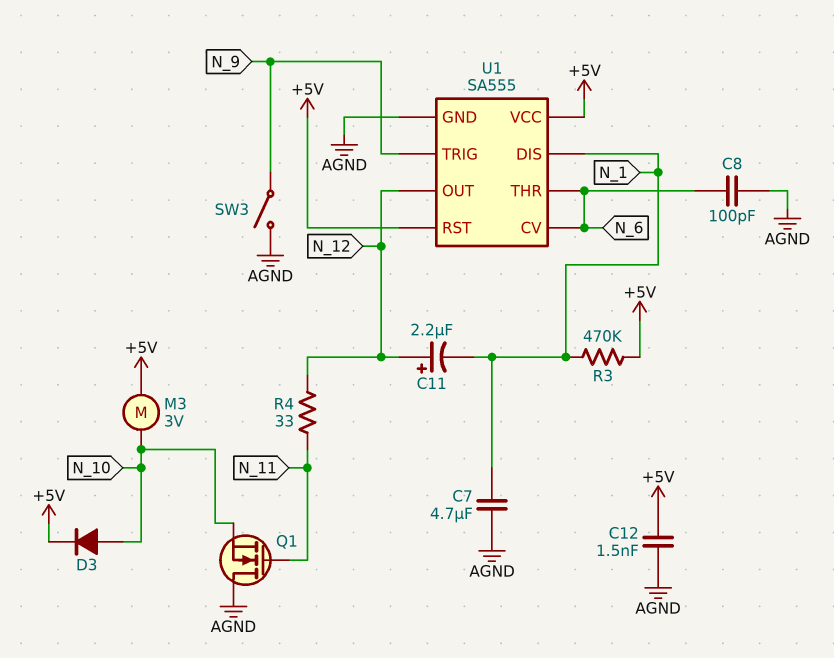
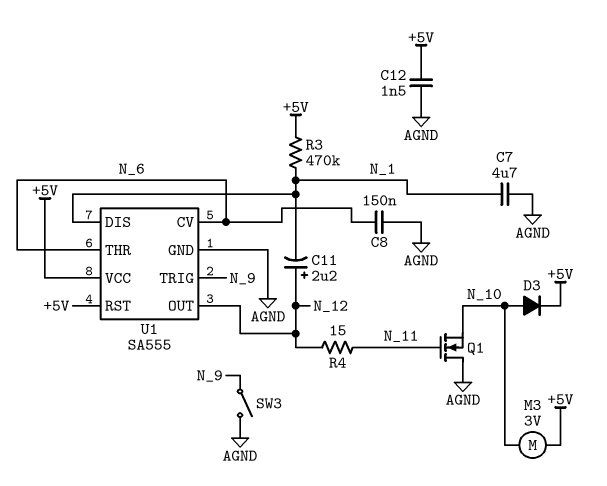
C8: 100pF (AGND, N_6) -> 150nF (AGND, N_6)
R4: 33 (N_11, N_12) -> 15 (N_11, N_12)

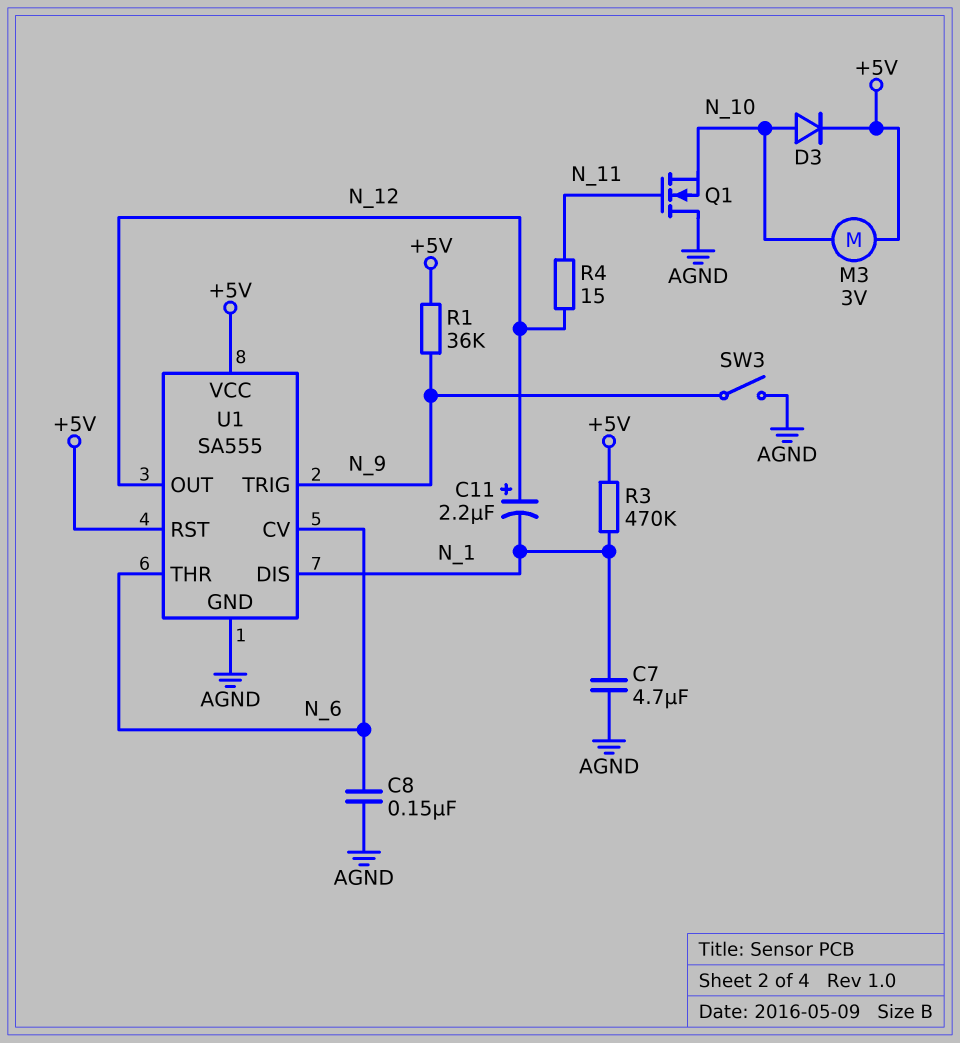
C12: 1.5nF (+5V, AGND) -> none
R1: none -> 36k (+5V, N_9)

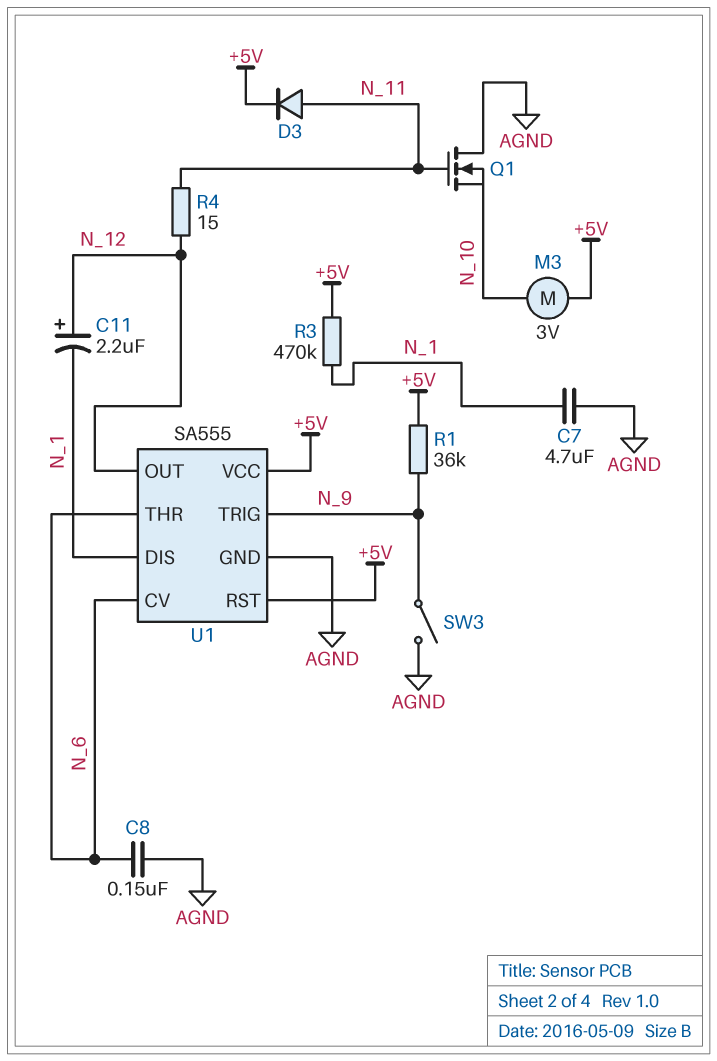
D3: diode (A N_10, K +5V) -> diode (A N_11, K +5V)

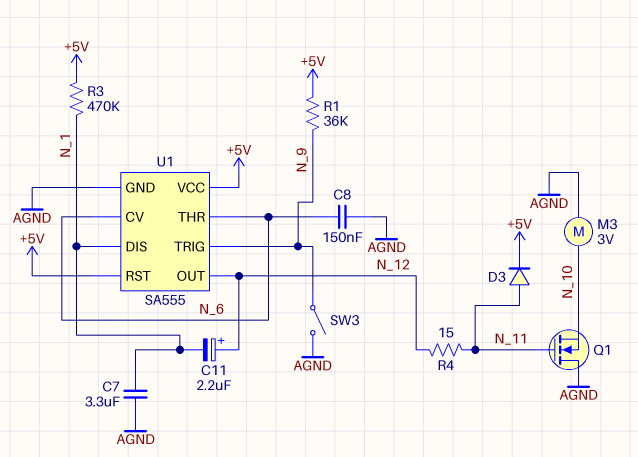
C7: 4.7uF (AGND, N_1) -> 3.3uF (AGND, N_1)
M3: motor 3V (+5V, N_10) -> motor 3V (AGND, N_10)

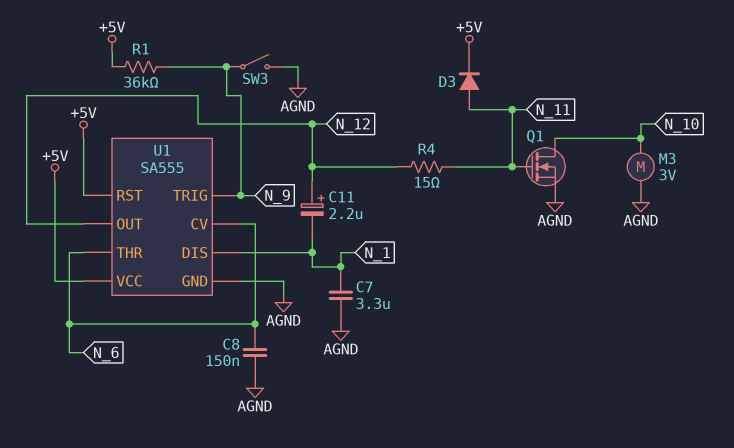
Q1: NMOS (G N_11, D AGND, S N_10) -> NMOS (G N_11, D N_10, S AGND)
R3: 470k (+5V, N_1) -> none

